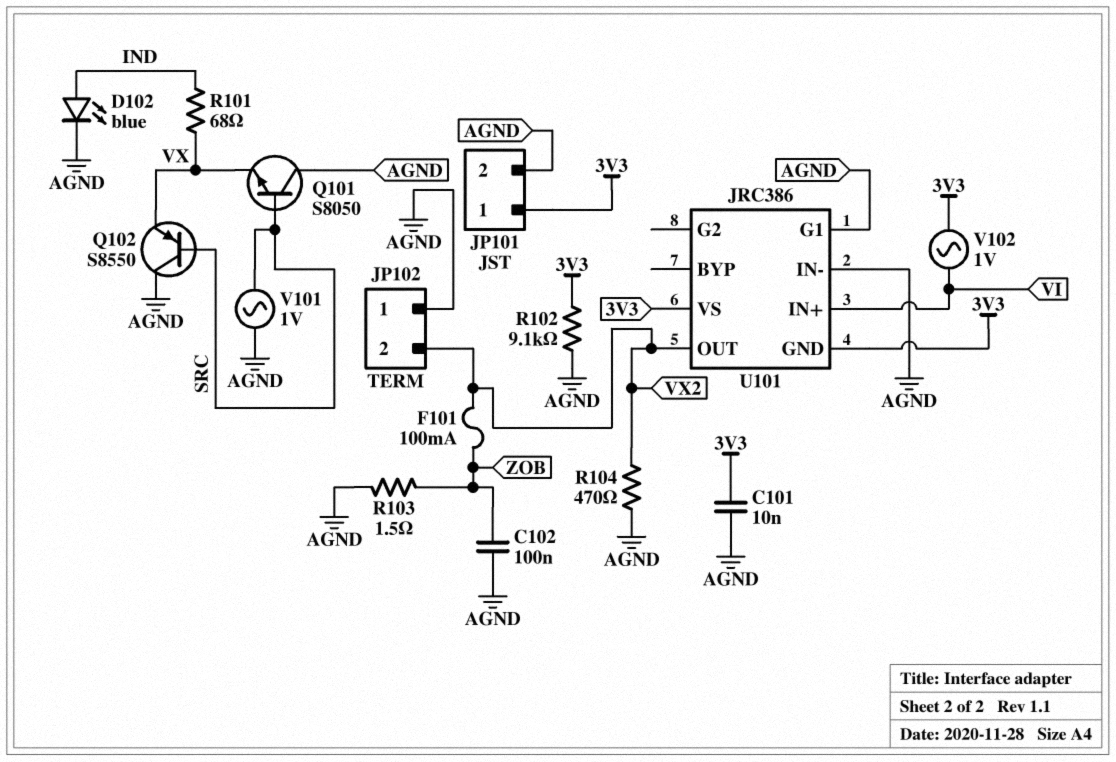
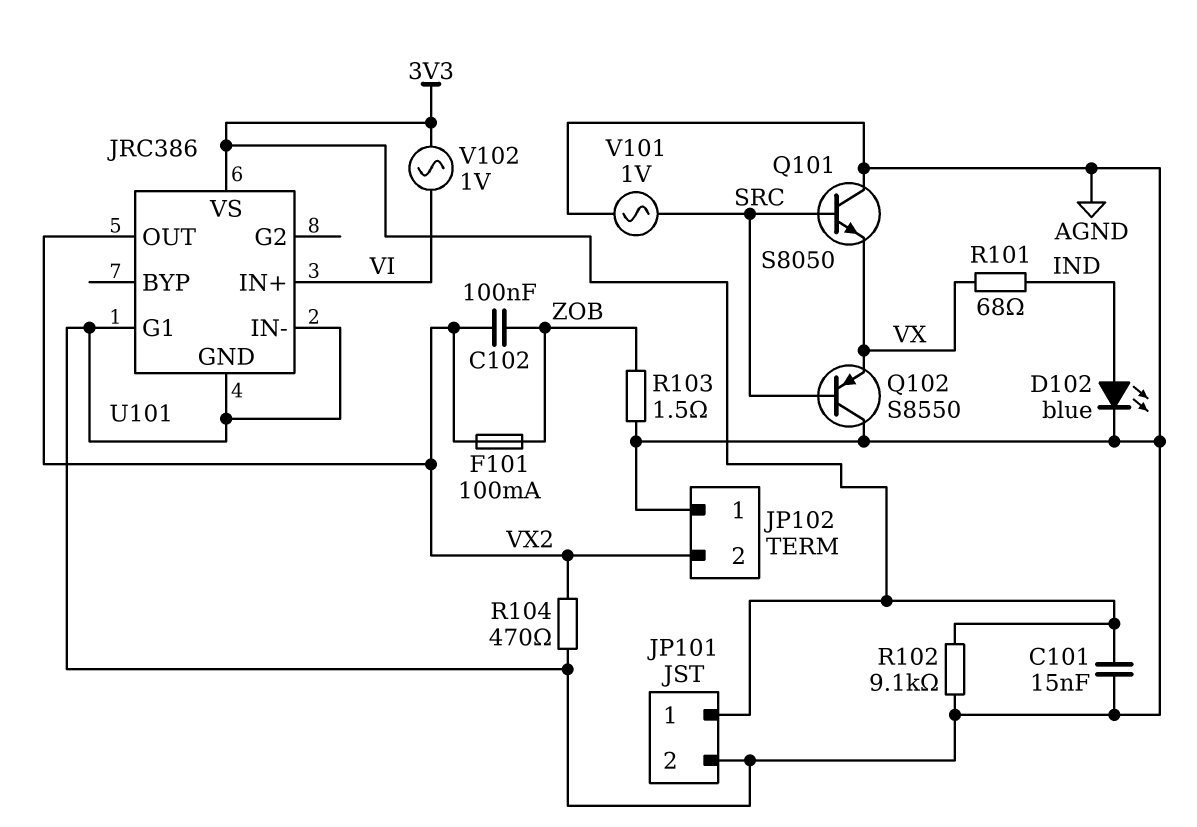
C101: 10nF (3V3, AGND) -> 15nF (3V3, AGND)
C102: 100nF (AGND, ZOB) -> 100nF (VX2, ZOB)
U101 pin GND: 3V3 -> AGND

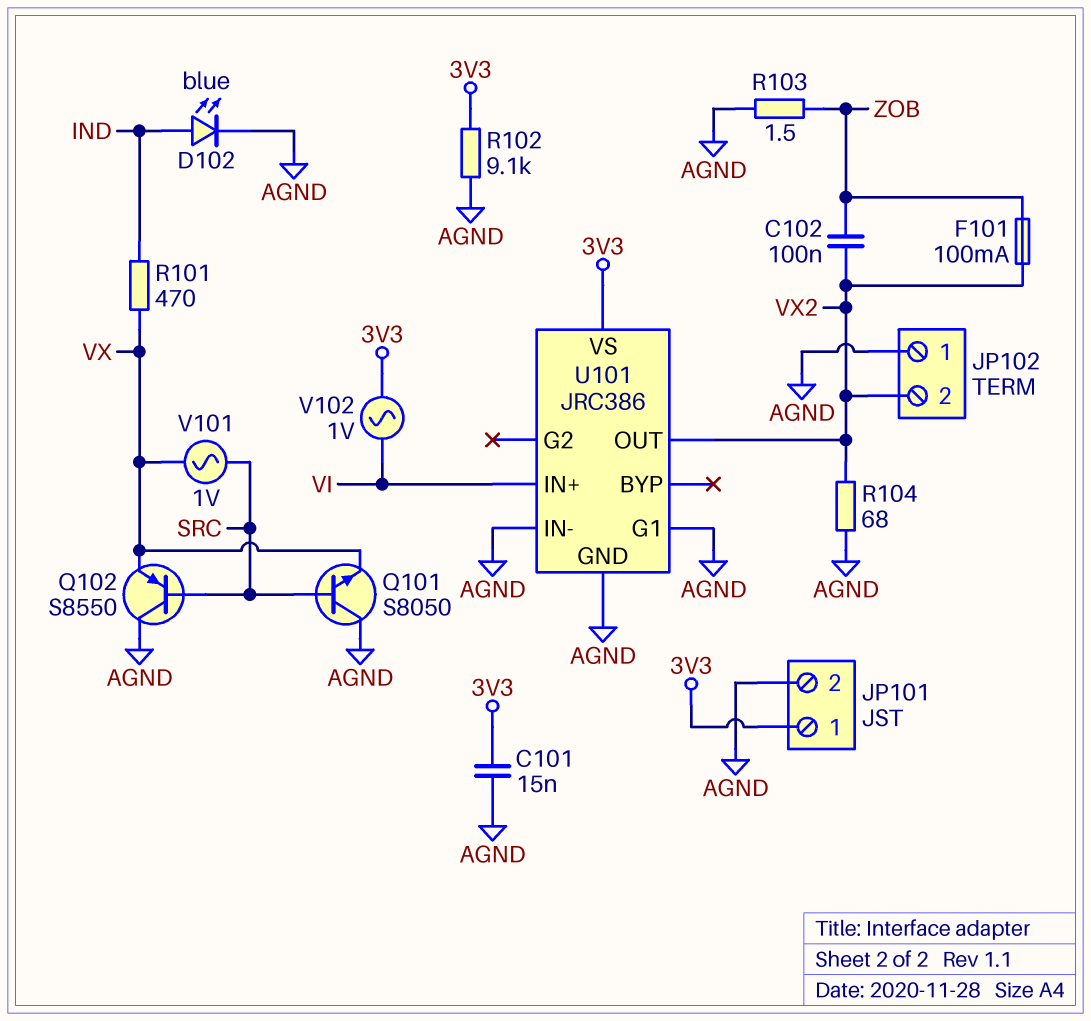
R101: 68 (IND, VX) -> 470 (IND, VX)
R104: 470 (AGND, VX2) -> 68 (AGND, VX2)
V101: AC 1V (AGND, SRC) -> AC 1V (SRC, VX)

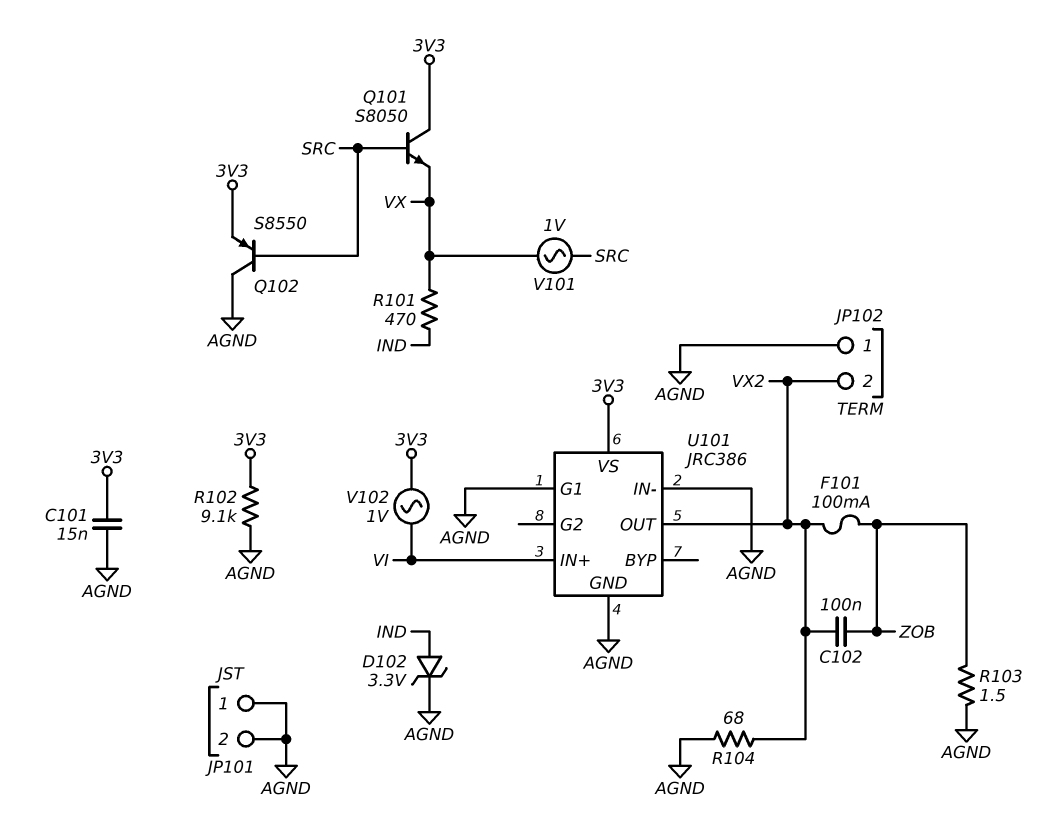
D102: LED blue (A IND, K AGND) -> zener 3.3V (A IND, K AGND)
JP101 pin 1: 3V3 -> AGND
Q101: NPN S8050 (B SRC, C AGND, E VX) -> NPN S8050 (B SRC, C 3V3, E VX)
Q102: PNP S8550 (B SRC, C AGND, E VX) -> PNP S8550 (B SRC, C AGND, E 3V3)

